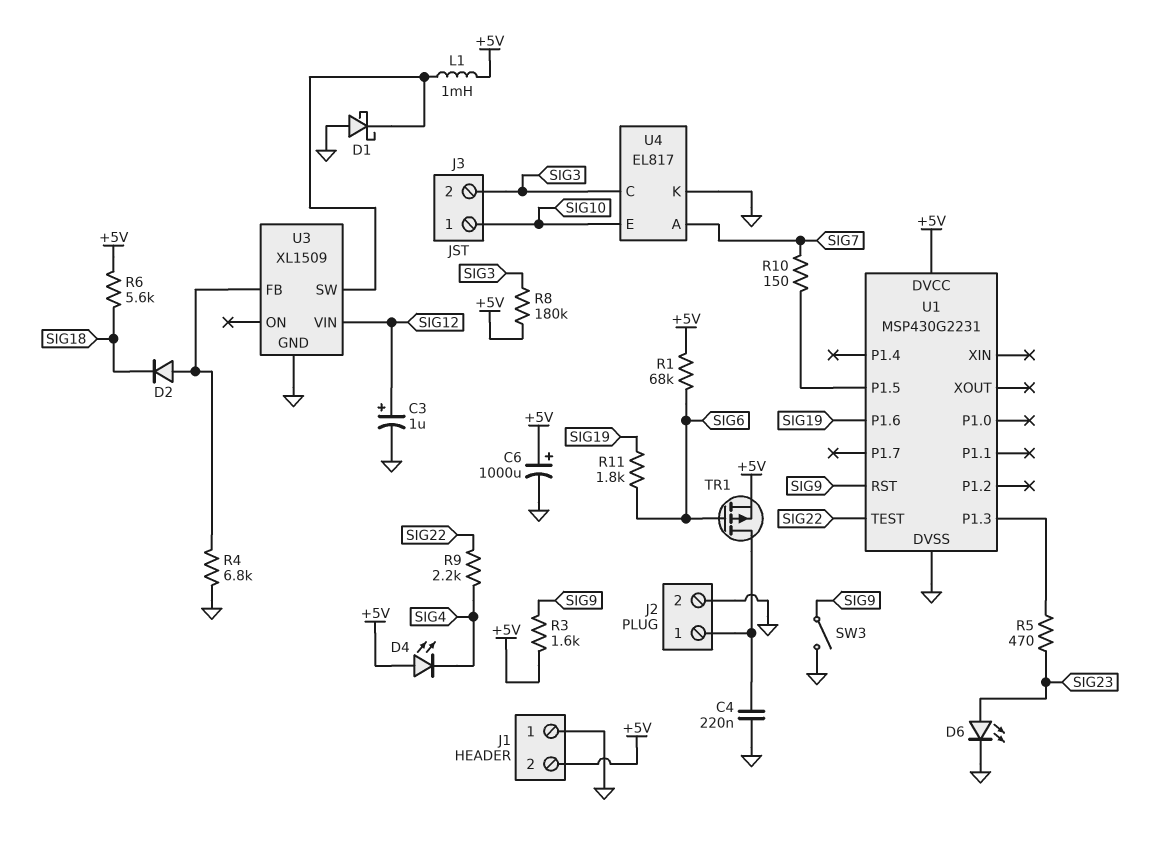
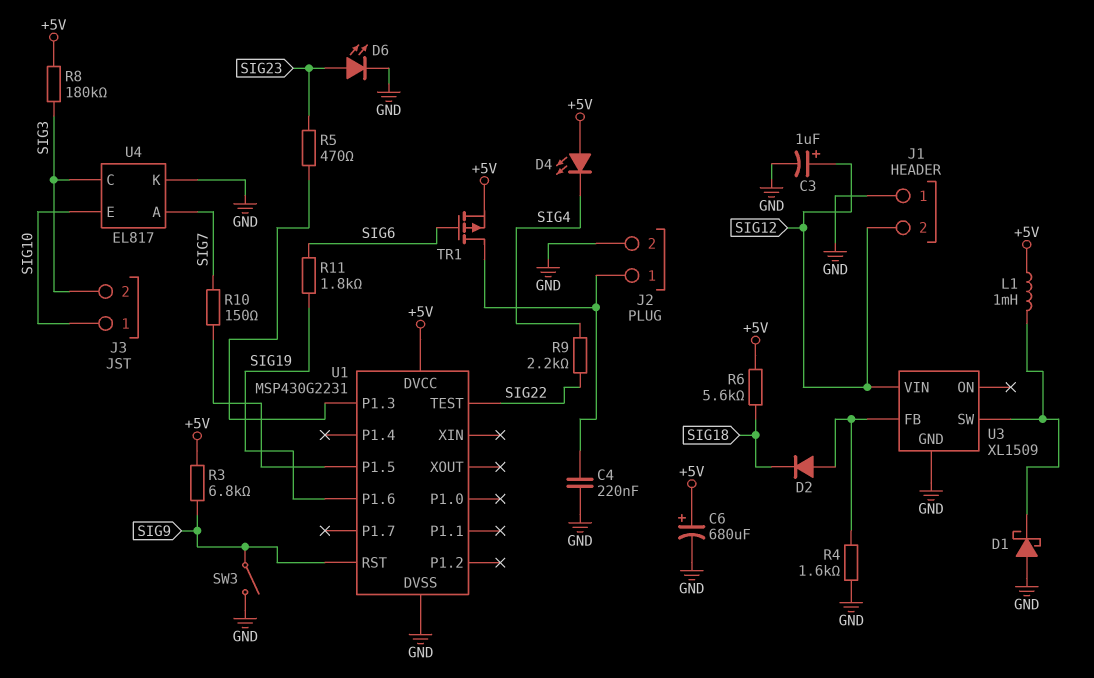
C6: 1000uF (plus +5V, minus GND) -> 680uF (plus +5V, minus GND)
J1 pin 2: +5V -> SIG12
R1: 68k (+5V, SIG6) -> none
R3: 1.6k (+5V, SIG9) -> 6.8k (+5V, SIG9)
R4: 6.8k (GND, U3/FB) -> 1.6k (GND, U3/FB)

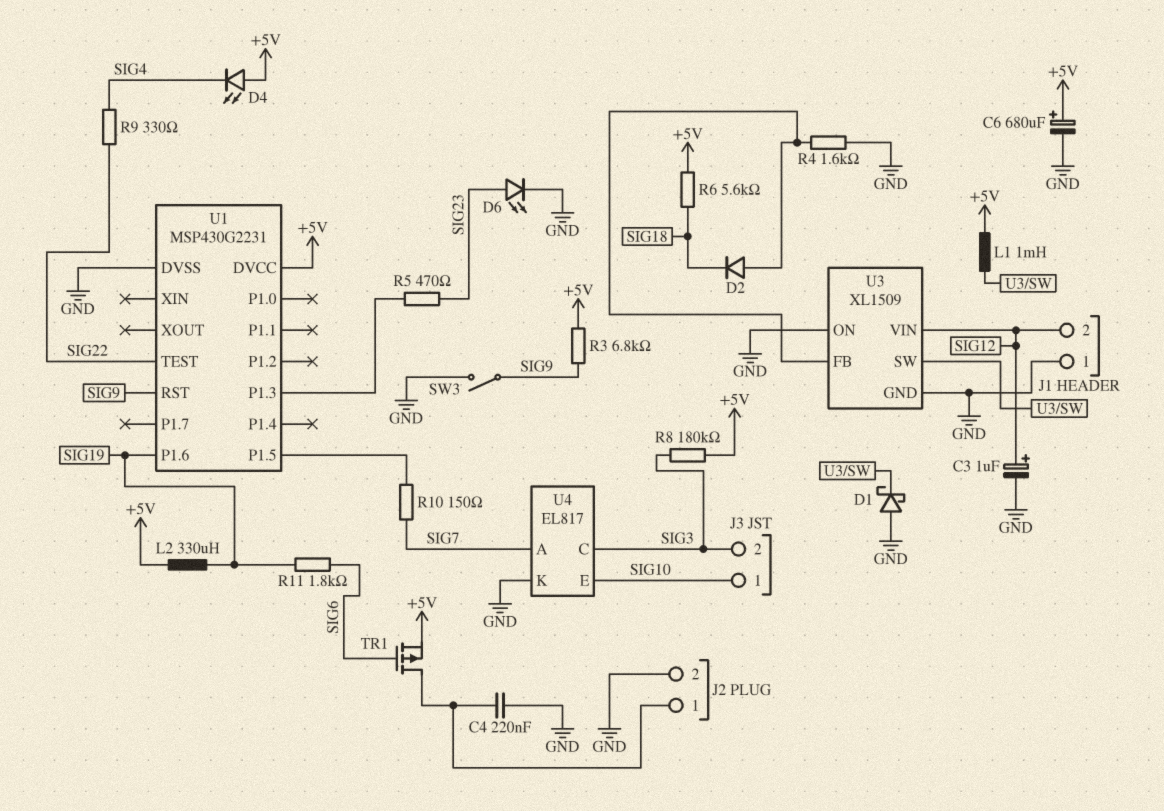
L2: none -> 330uH (+5V, SIG19)
R9: 2.2k (SIG4, SIG22) -> 330 (SIG4, SIG22)
U3 pin ON: none -> GND

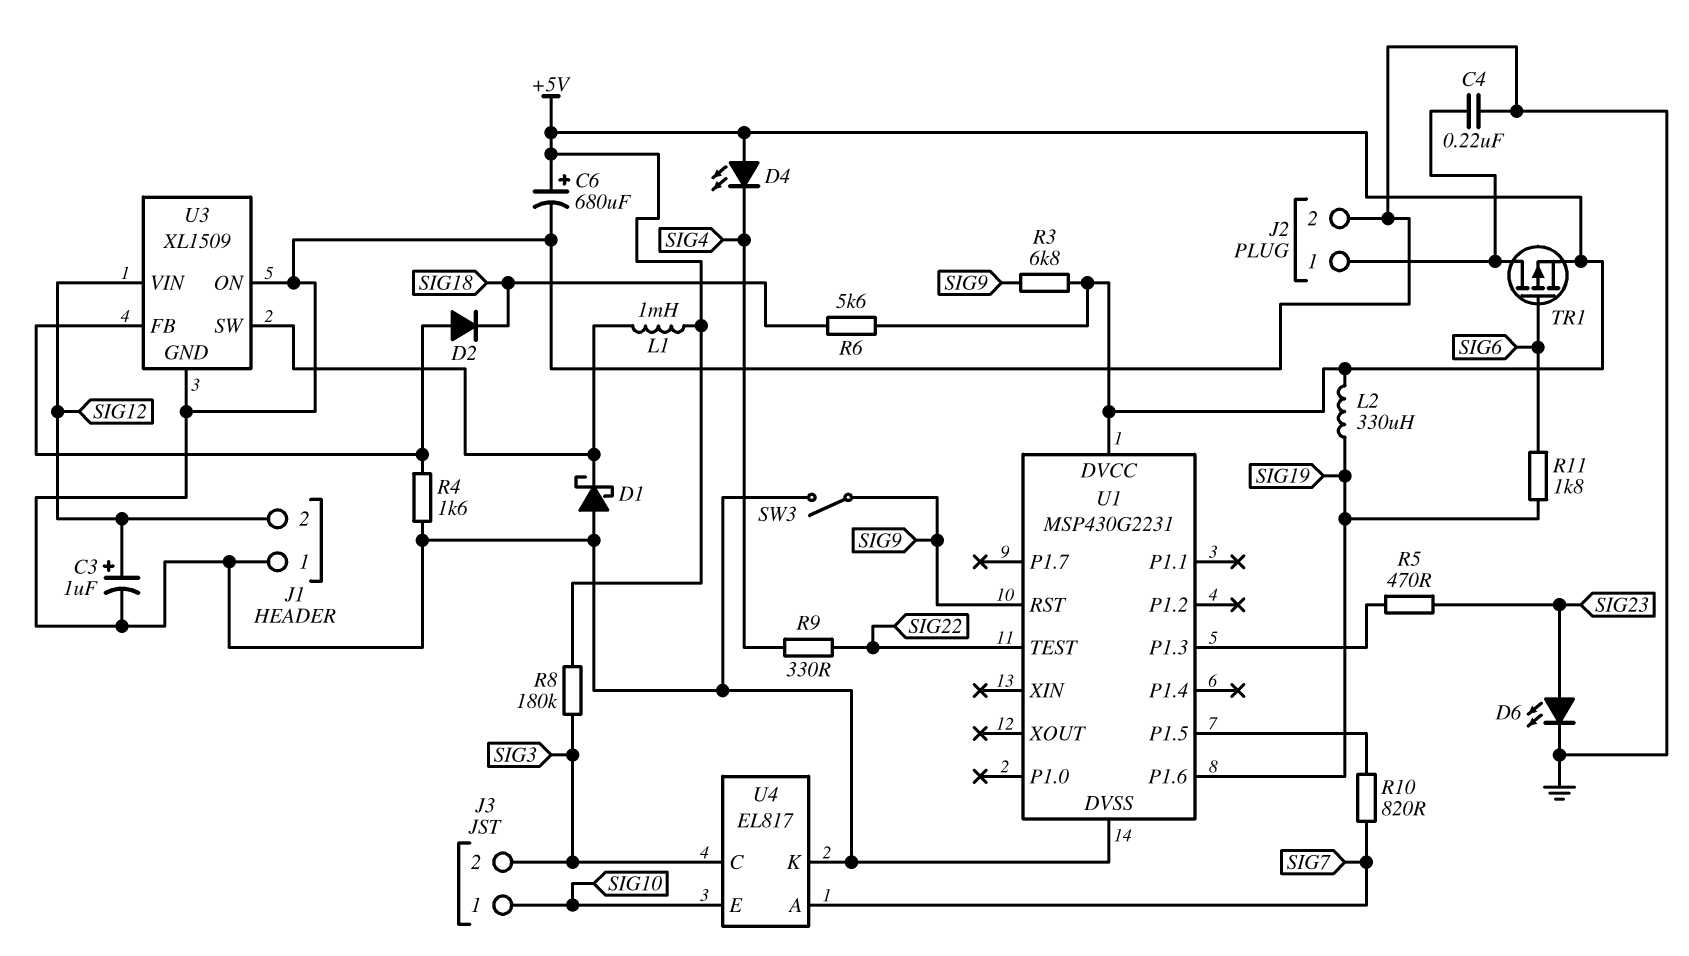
R10: 150 (SIG7, U1/P1.5) -> 820 (SIG7, U1/P1.5)

